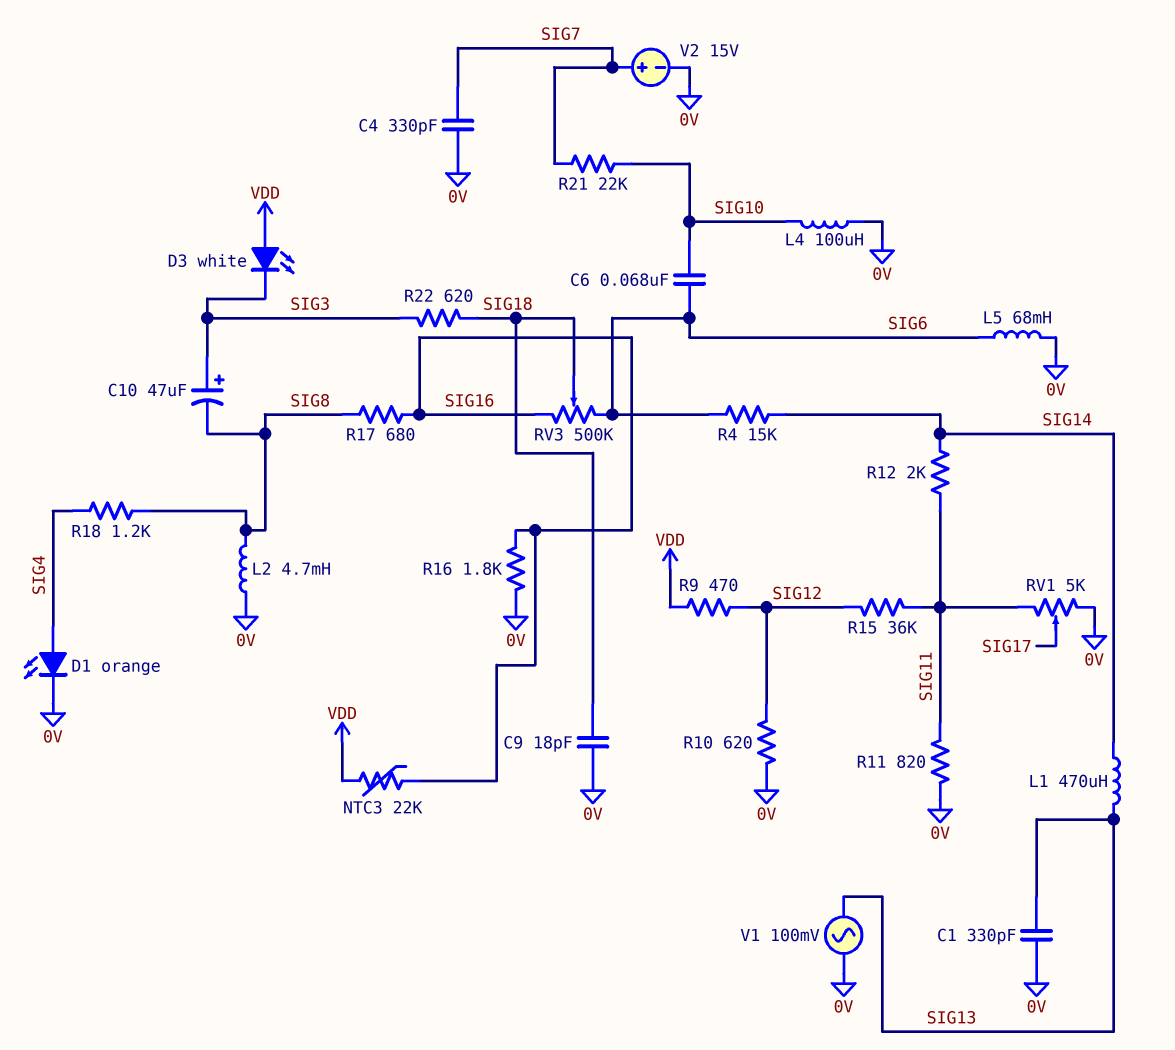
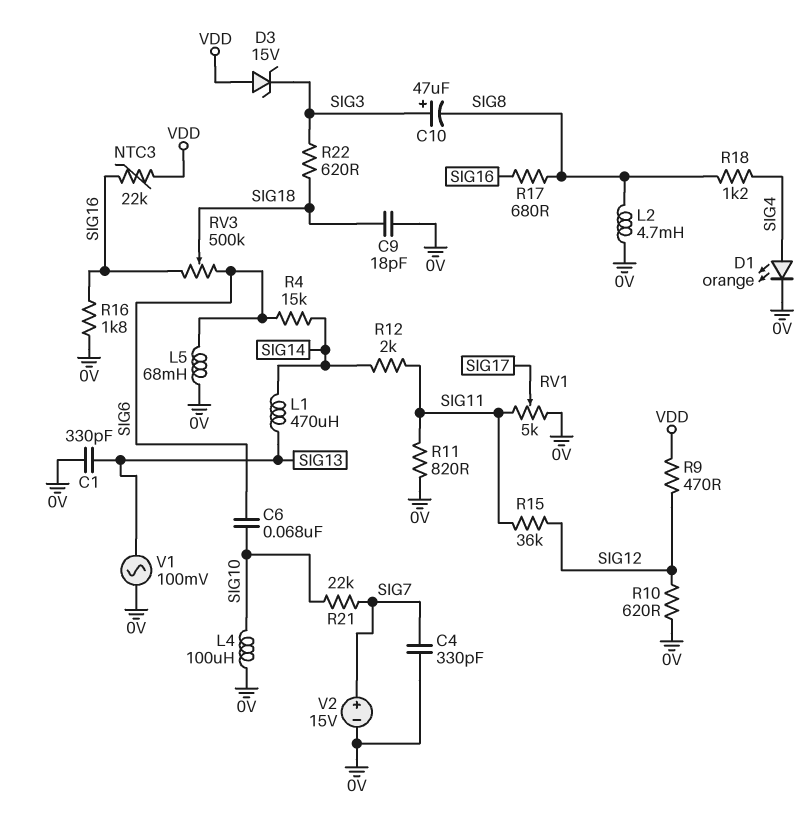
D3: LED white (A VDD, K SIG3) -> zener 15V (A VDD, K SIG3)

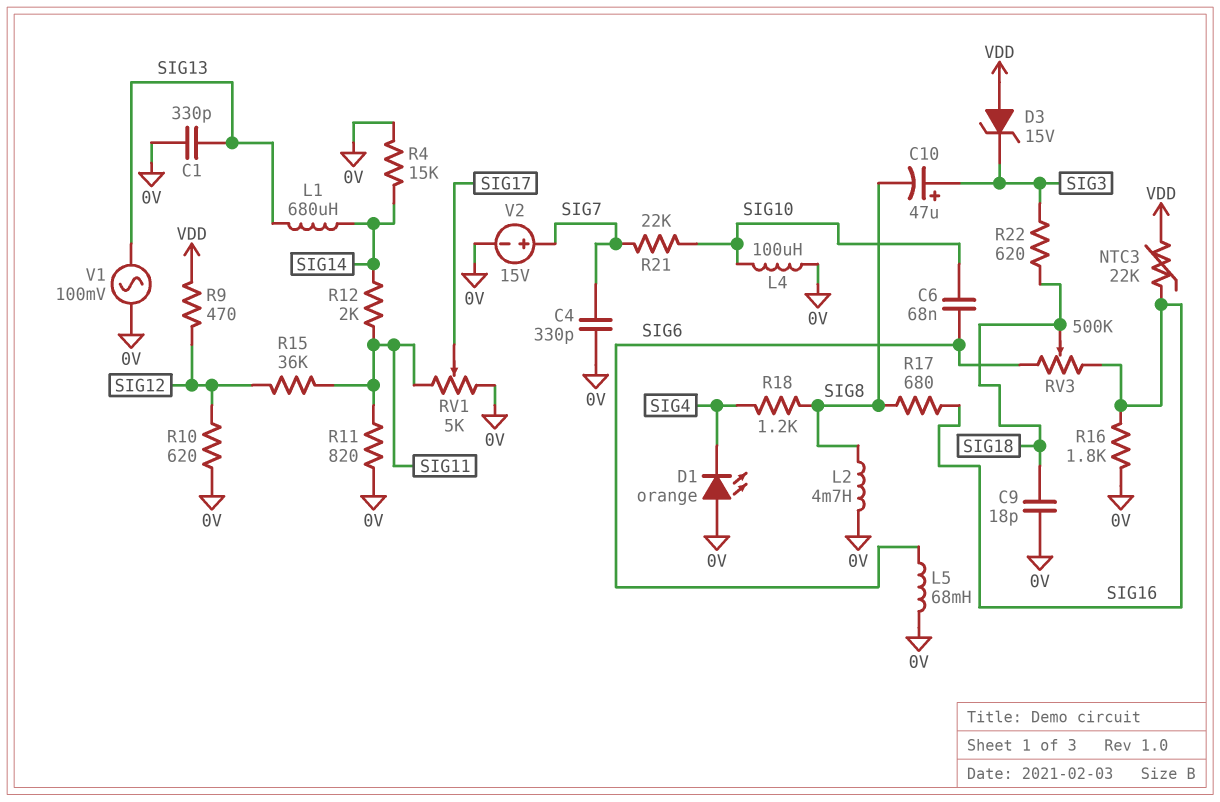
D1: LED orange (A SIG4, K 0V) -> LED orange (A 0V, K SIG4)
L1: 470uH (SIG13, SIG14) -> 680uH (SIG13, SIG14)
R4: 15k (SIG6, SIG14) -> 15k (0V, SIG14)

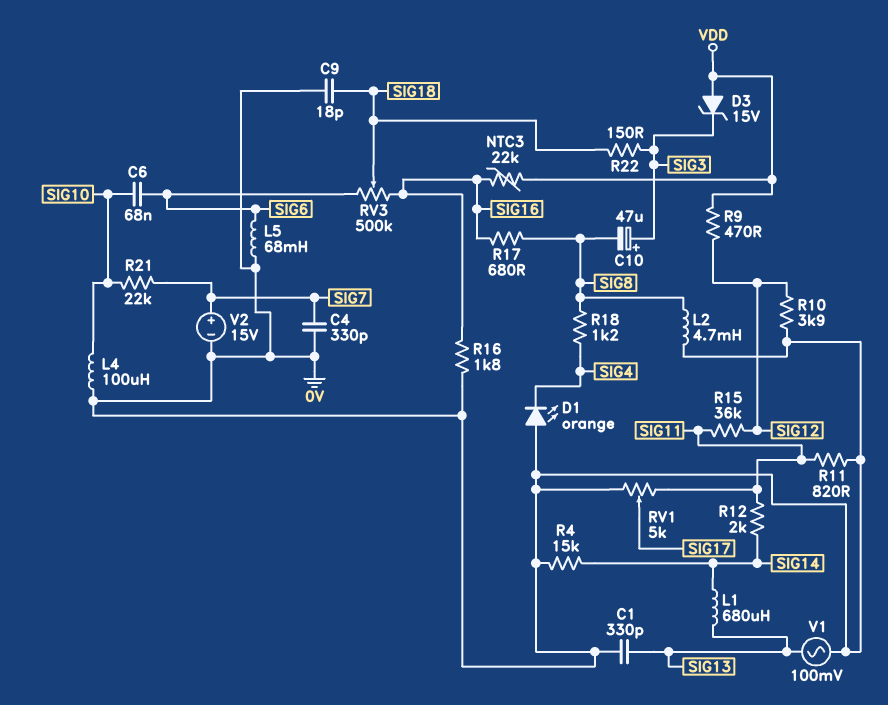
R10: 620 (0V, SIG12) -> 3.9k (0V, SIG12)
R22: 620 (SIG3, SIG18) -> 150 (SIG3, SIG18)

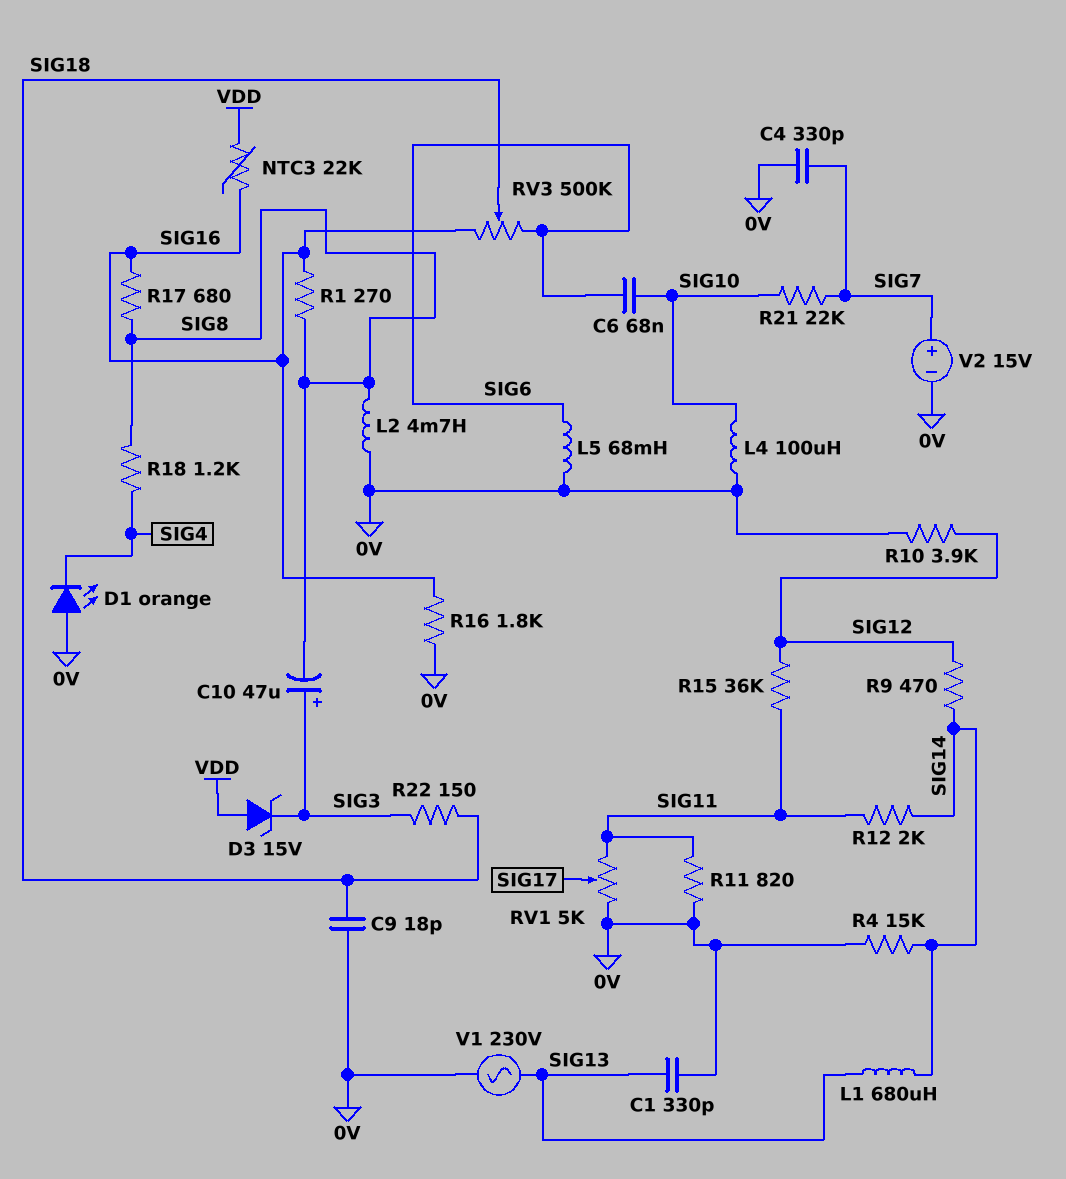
R1: none -> 270 (SIG8, SIG16)
R9: 470 (SIG12, VDD) -> 470 (SIG12, SIG14)
V1: AC 100mV (0V, SIG13) -> AC 230V (0V, SIG13)

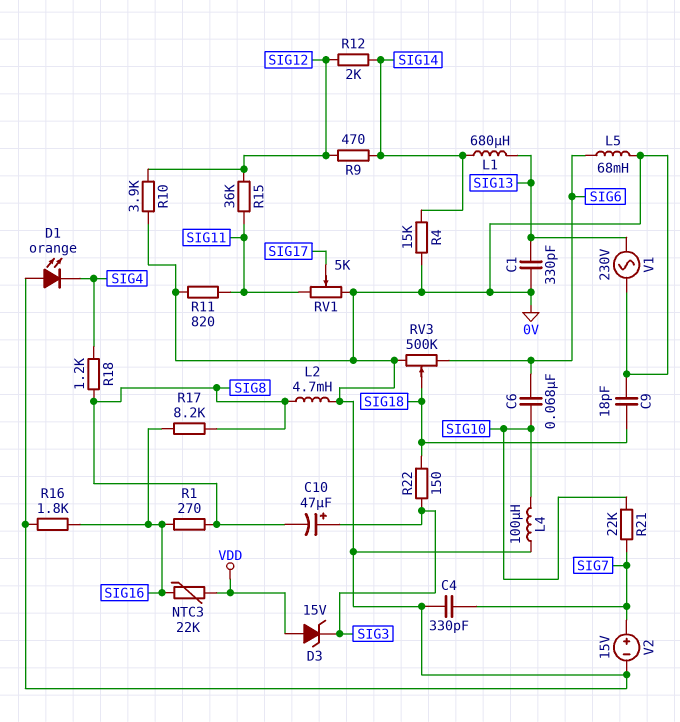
R12: 2k (SIG11, SIG14) -> 2k (SIG12, SIG14)
R17: 680 (SIG8, SIG16) -> 8.2k (SIG8, SIG16)
RV3: 500k (SIG6, SIG16, wiper SIG18) -> 500k (0V, SIG6, wiper SIG18)

